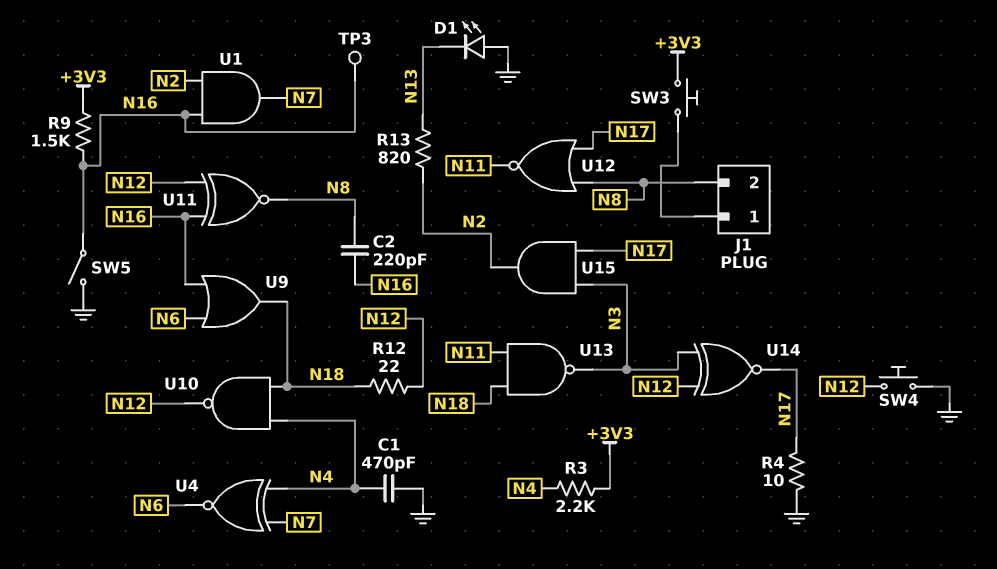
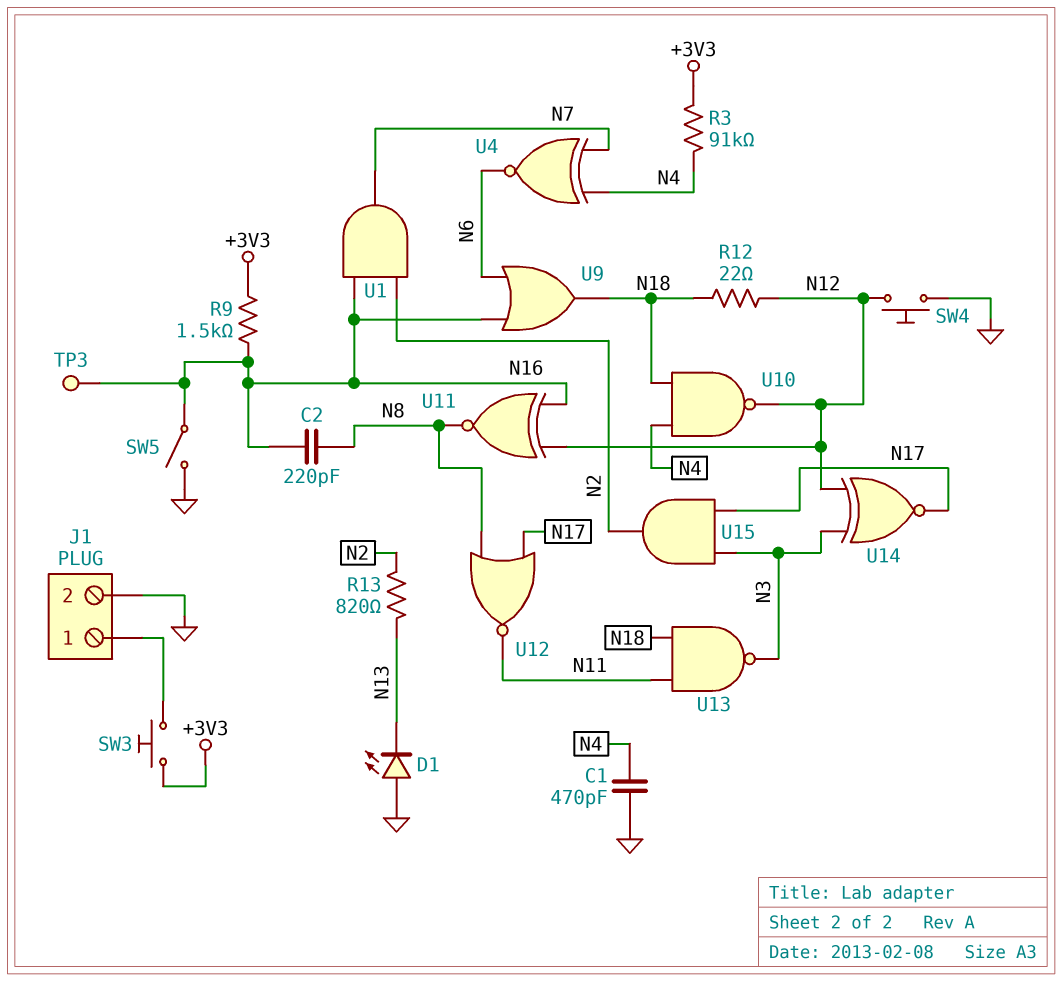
J1 pin 2: N8 -> GND
R3: 2.2k (+3V3, N4) -> 91k (+3V3, N4)
R4: 10 (GND, N17) -> none

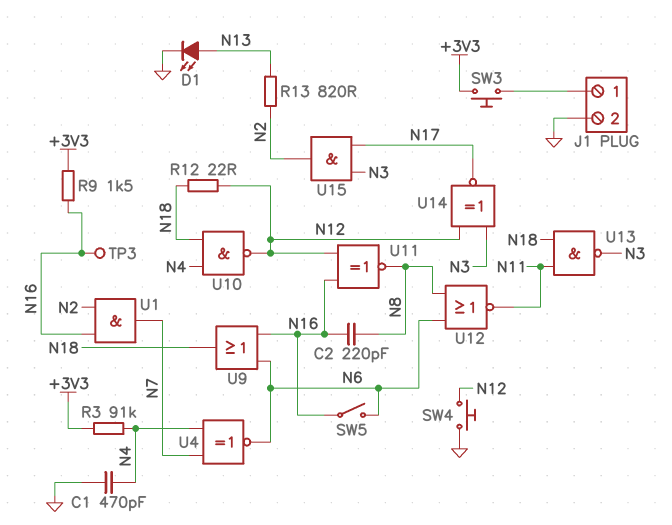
D1: LED (A GND, K N13) -> LED (A N13, K GND)
SW5: switch (GND, N16) -> switch (N6, N16)
U12: NOR (in N8, in N17, out N11) -> NOR (in N6, in N8, out N11)

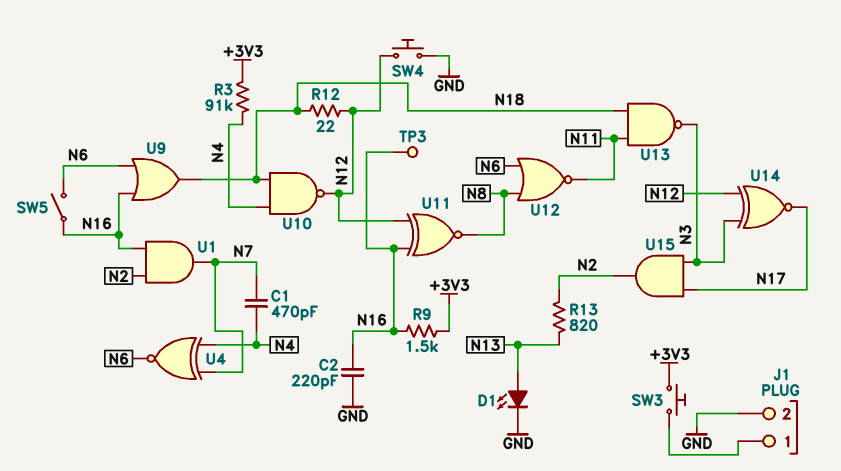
C1: 470pF (GND, N4) -> 470pF (N4, N7)
C2: 220pF (N8, N16) -> 220pF (GND, N16)

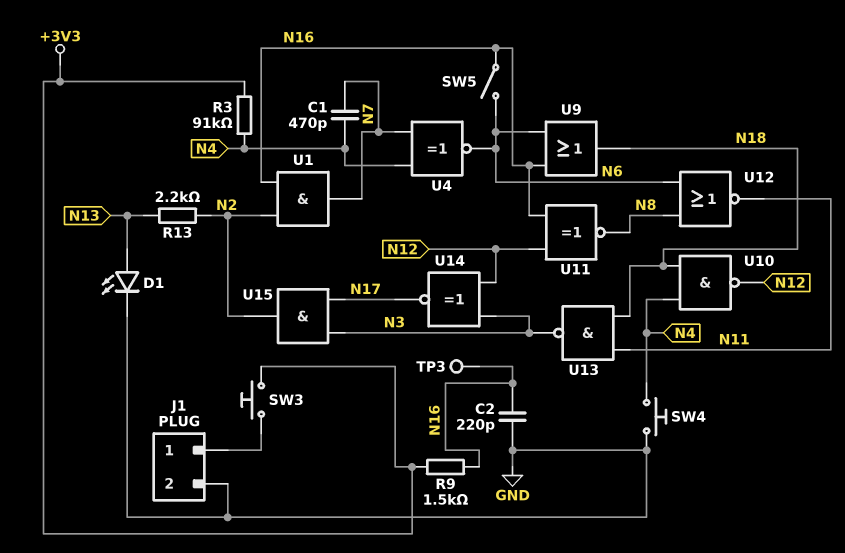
R12: 22 (N12, N18) -> none
R13: 820 (N2, N13) -> 2.2k (N2, N13)
SW4: button (GND, N12) -> button (GND, N4)

